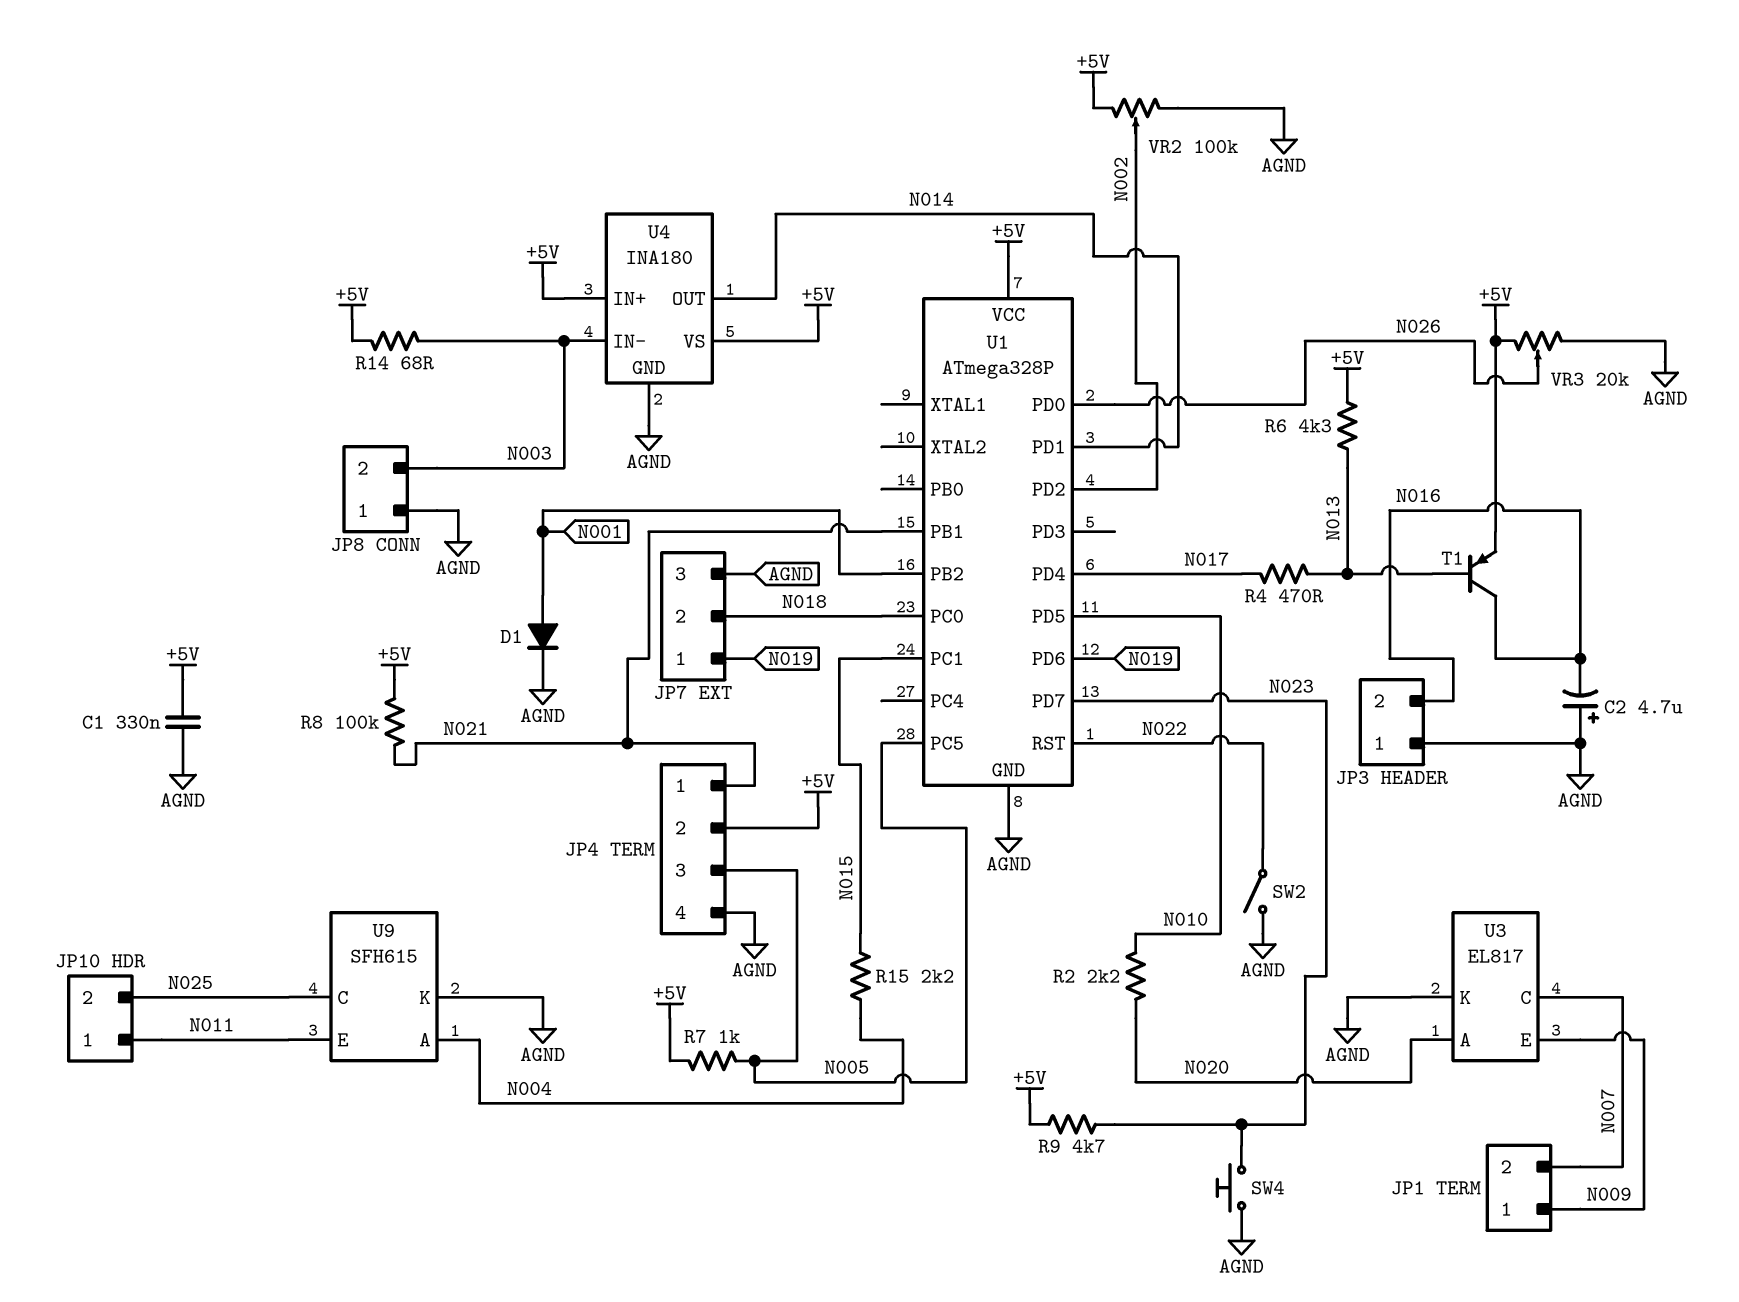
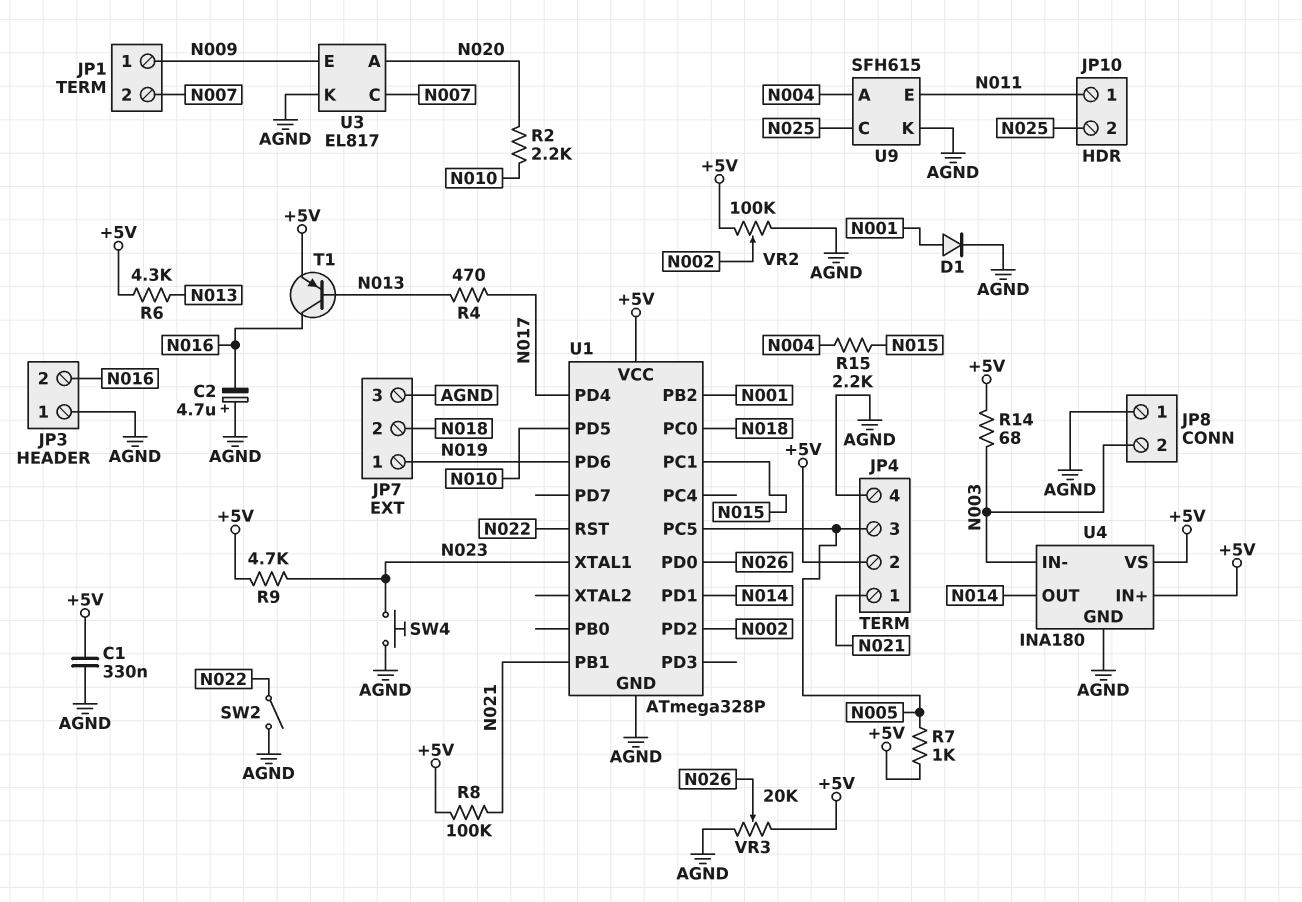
U1 pin PD7: N023 -> none
U1 pin XTAL1: none -> N023

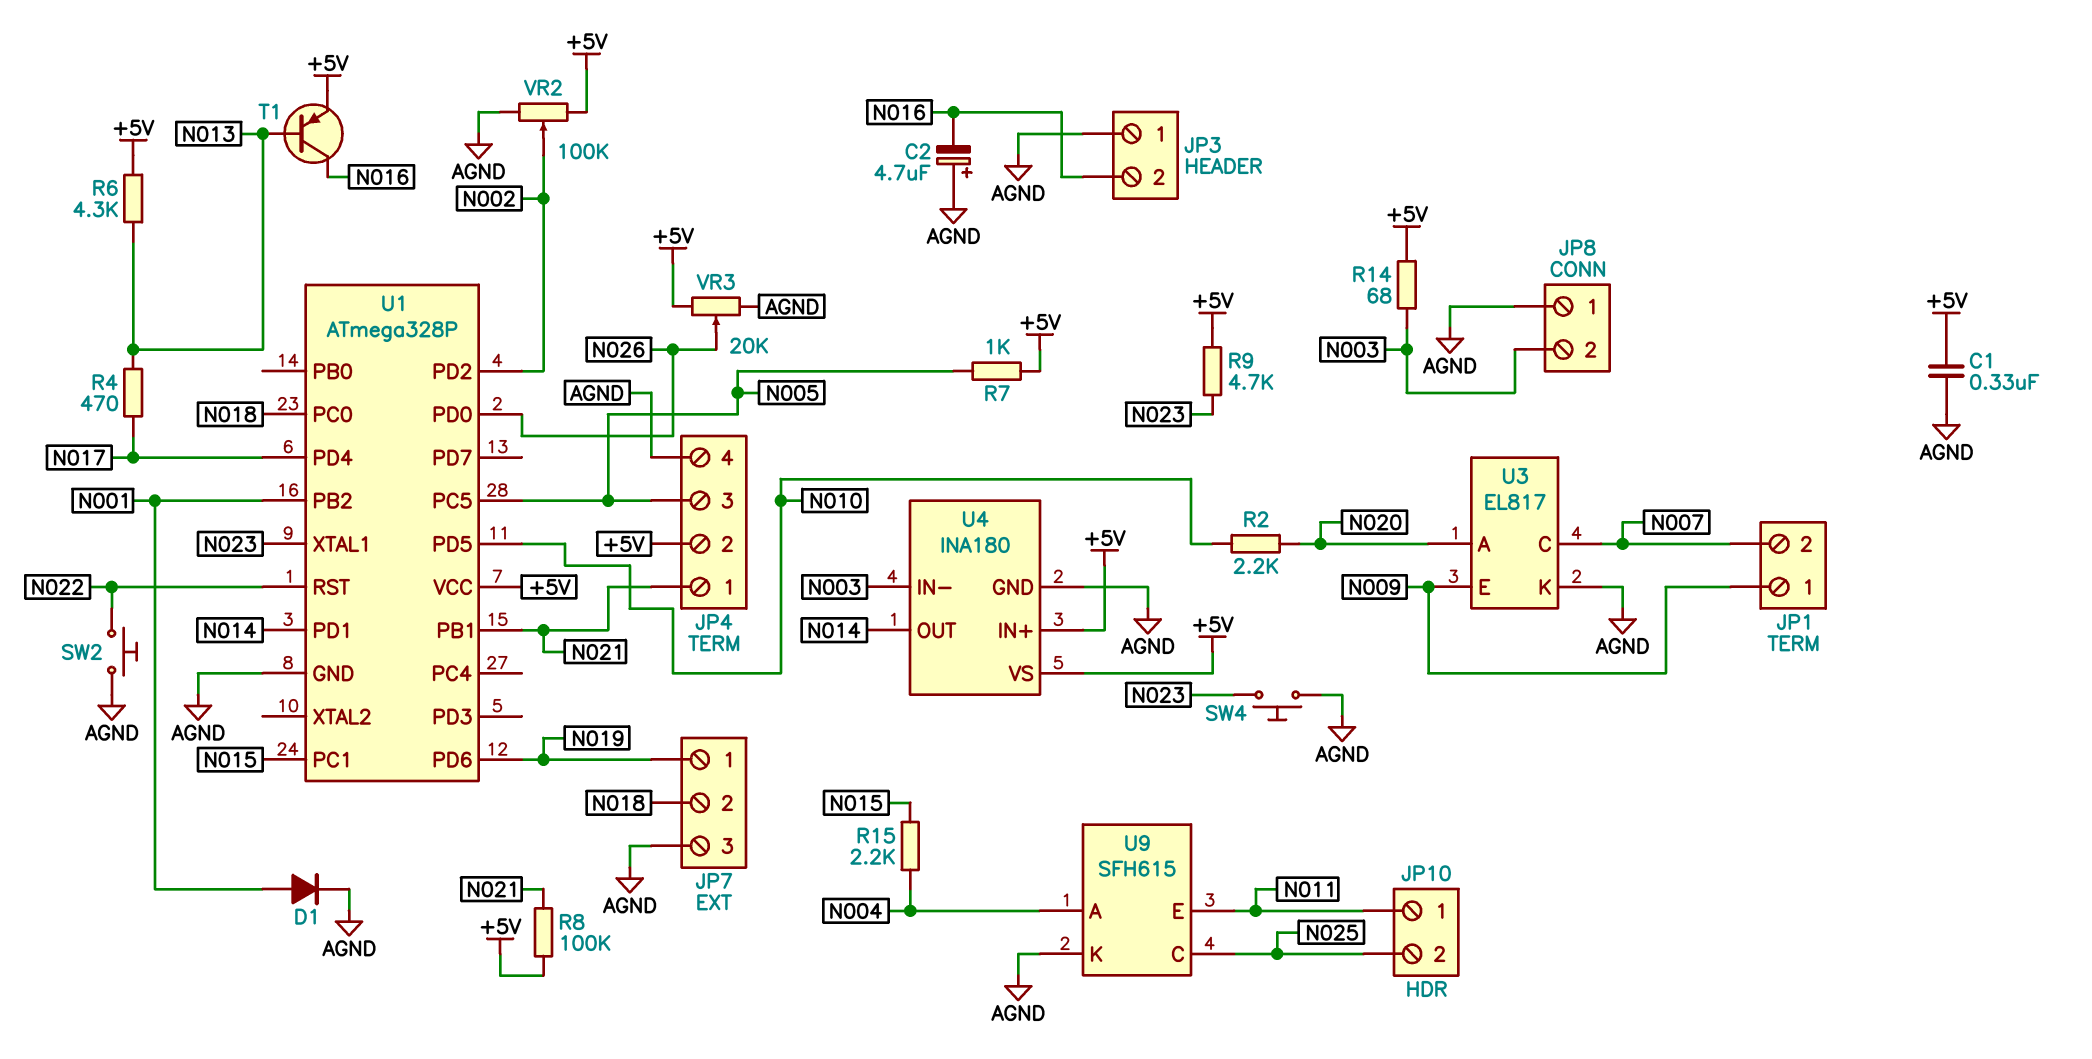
SW2: switch (AGND, N022) -> button (AGND, N022)

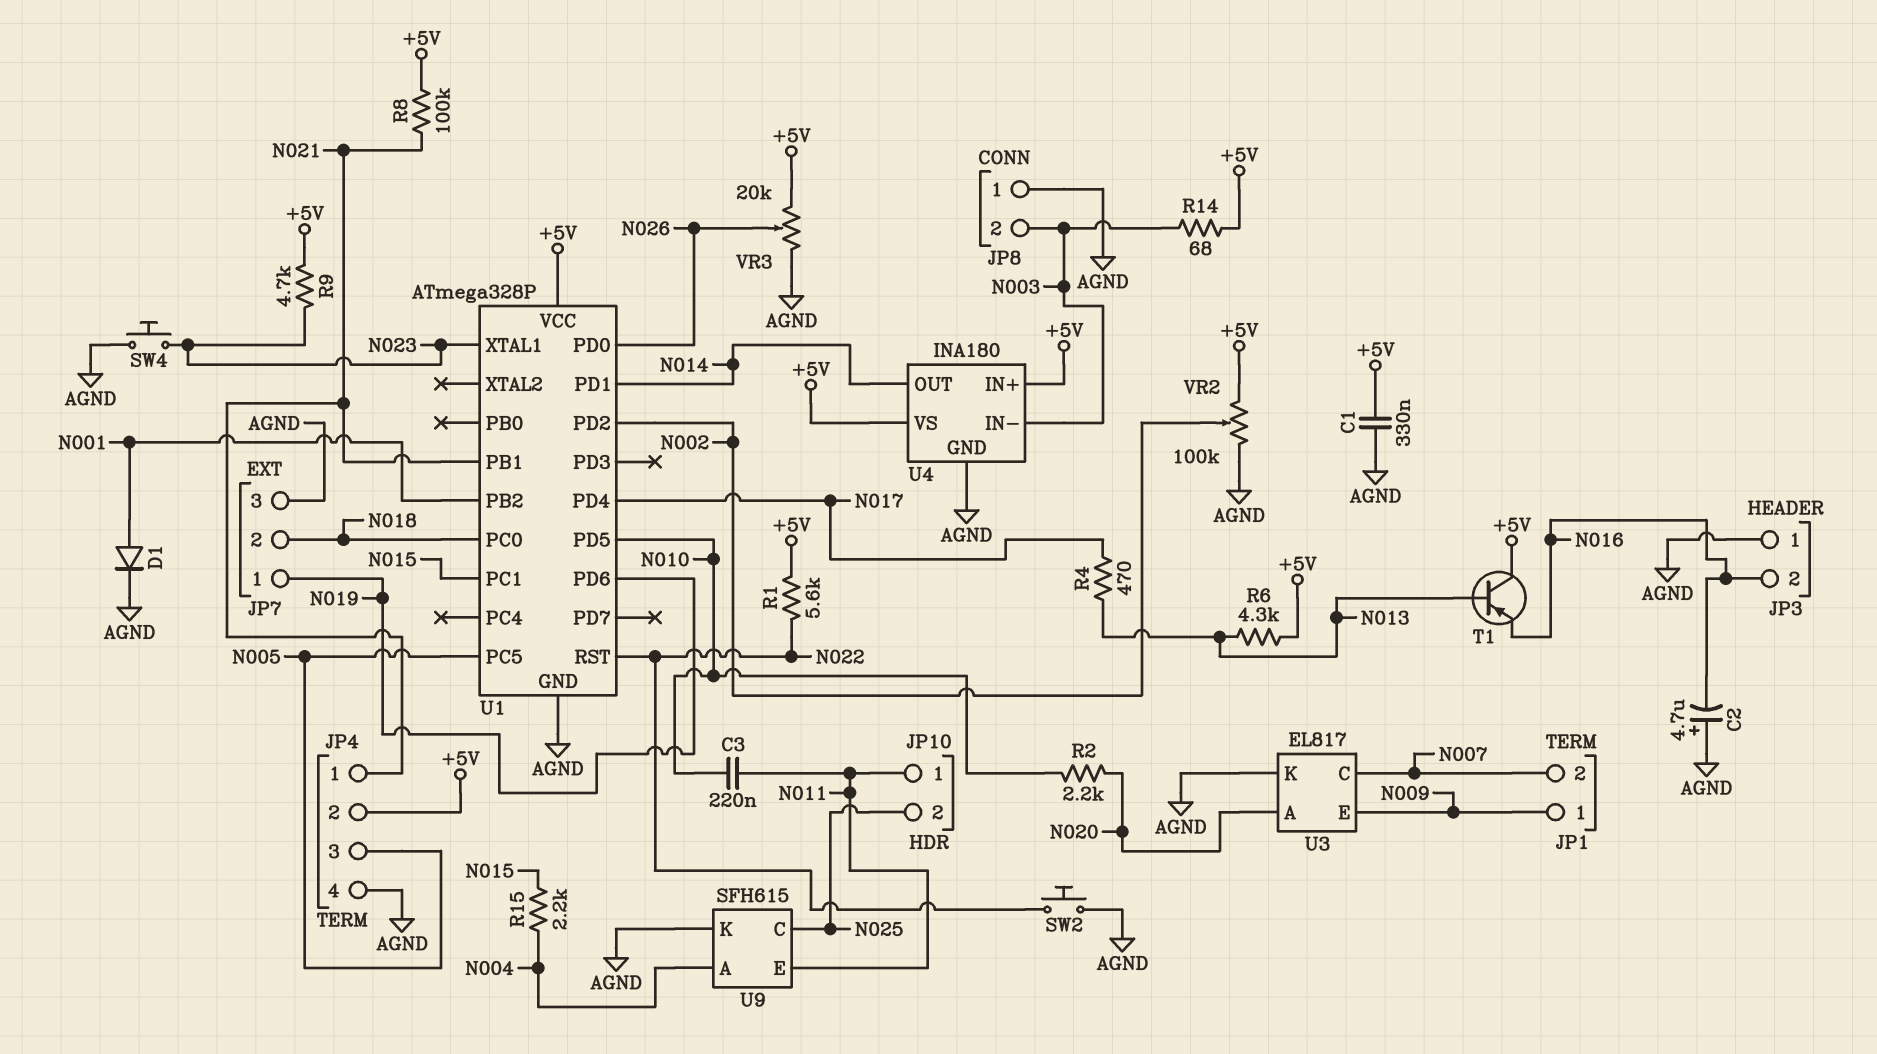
C3: none -> 220nF (N010, N011)
R1: none -> 5.6k (+5V, N022)
R7: 1k (+5V, N005) -> none
T1: PNP (B N013, C N016, E +5V) -> PNP (B N013, C +5V, E N016)

